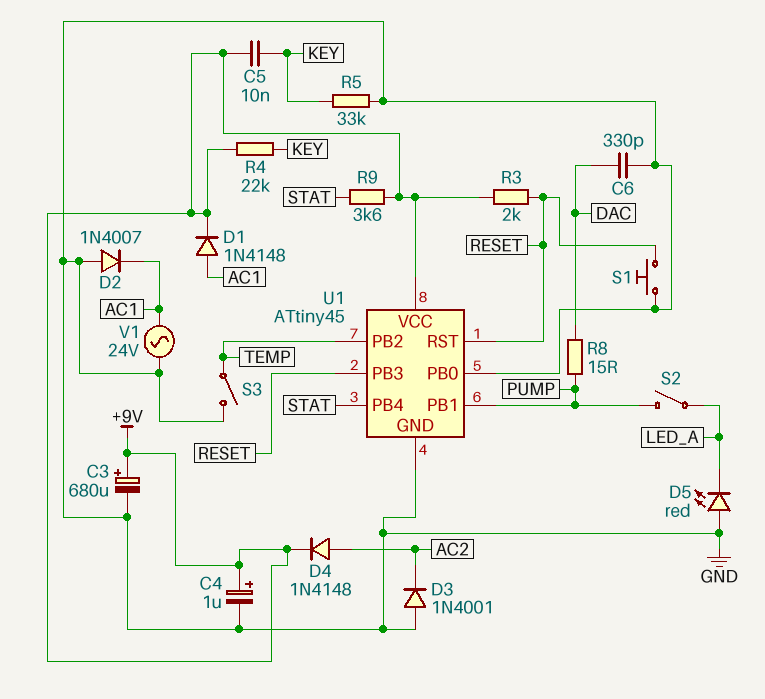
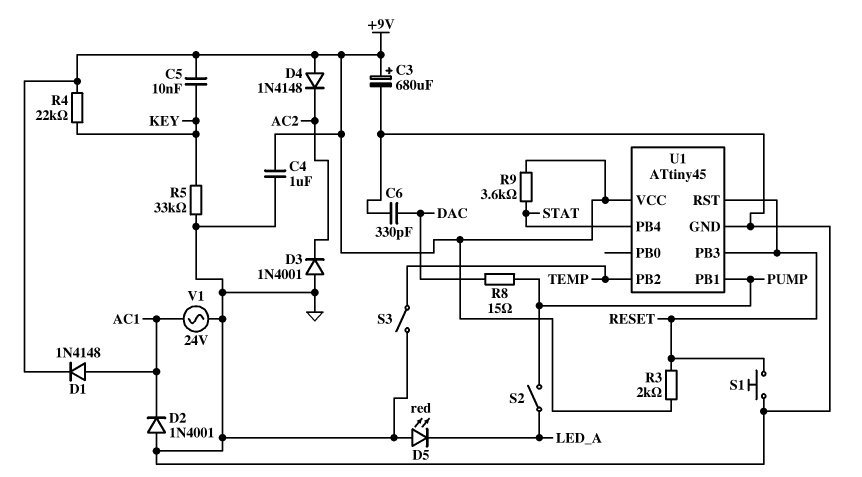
C4: 1uF (plus +9V, minus GND) -> 1uF (+9V, GND)
D2: diode 1N4007 (A GND, K AC1) -> diode 1N4001 (A GND, K AC1)
D4: diode 1N4148 (A AC2, K +9V) -> diode 1N4148 (A +9V, K AC2)
U1 pin PB0: GND -> none

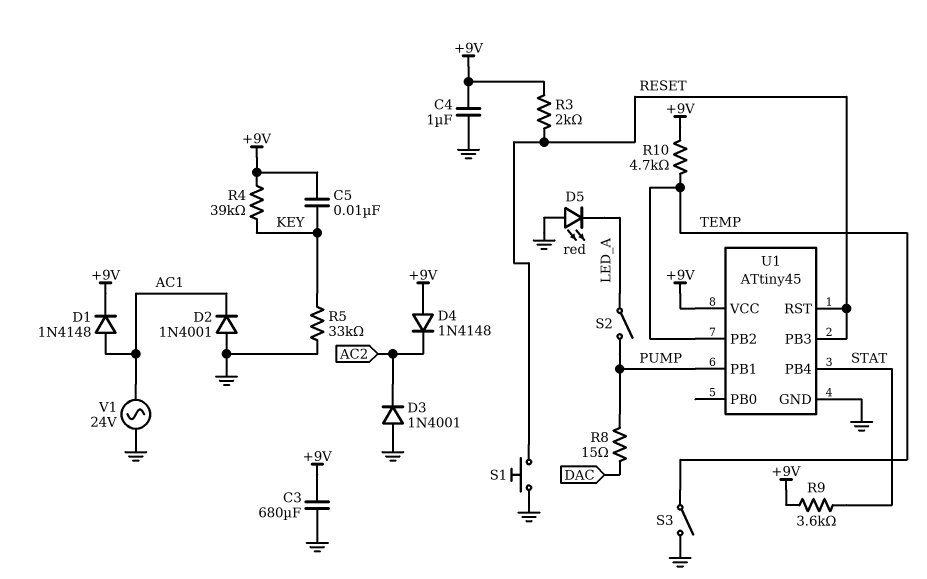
C3: 680uF (plus +9V, minus GND) -> 680uF (+9V, GND)
C6: 330pF (DAC, GND) -> none
R4: 22k (+9V, KEY) -> 39k (+9V, KEY)
R10: none -> 4.7k (+9V, TEMP)

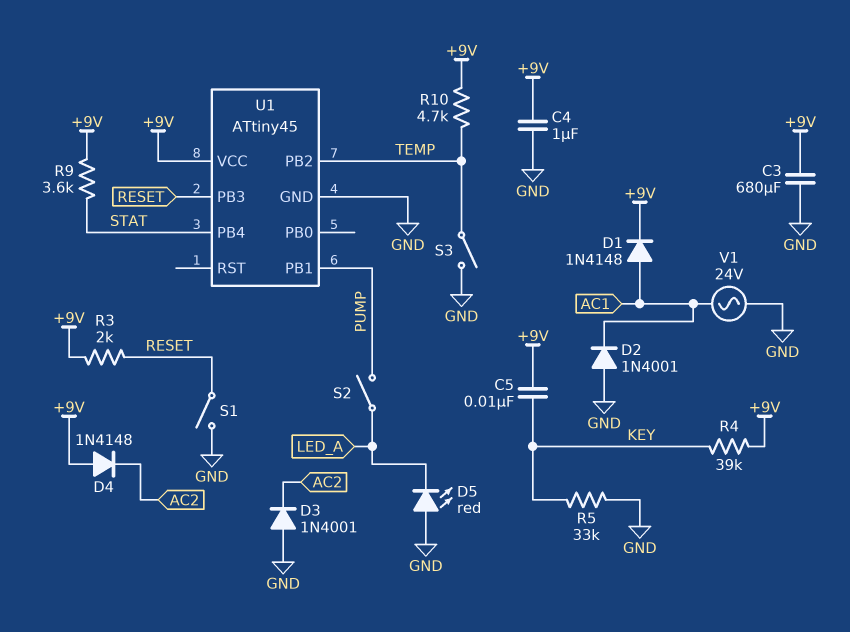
R8: 15 (DAC, PUMP) -> none
S1: button (GND, RESET) -> switch (GND, RESET)
U1 pin RST: RESET -> none

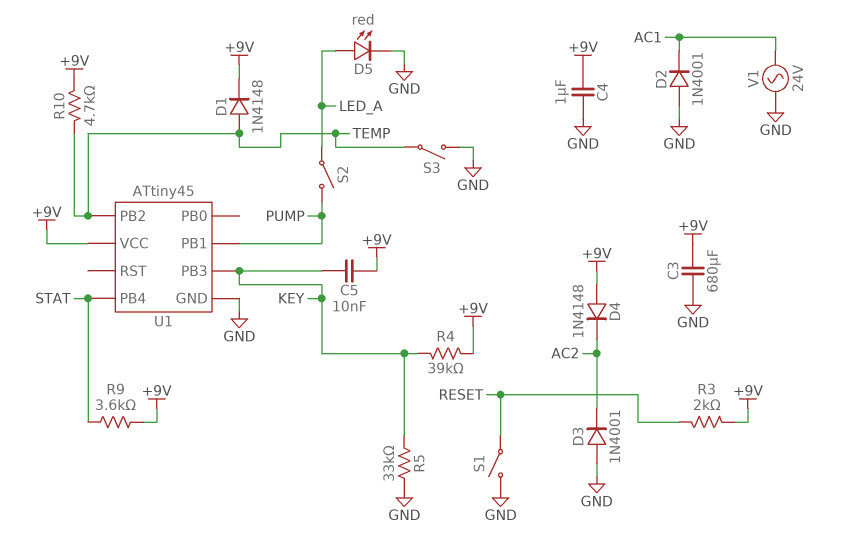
D1: diode 1N4148 (A AC1, K +9V) -> diode 1N4148 (A TEMP, K +9V)
D5: LED red (A GND, K LED_A) -> LED red (A LED_A, K GND)
U1 pin PB3: RESET -> KEY

